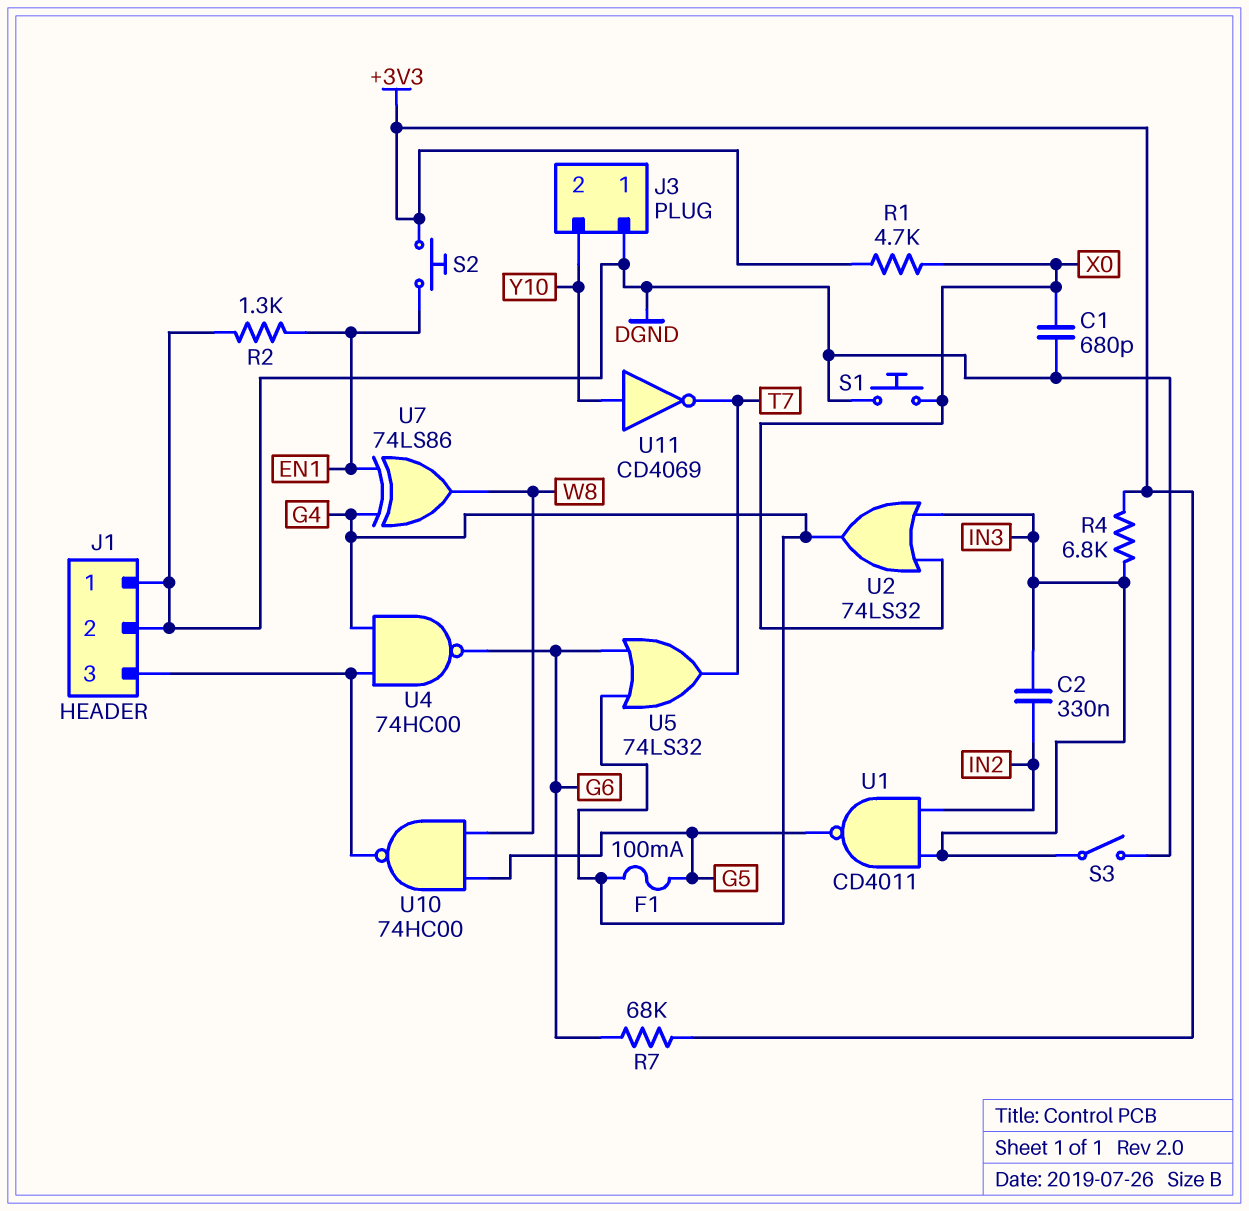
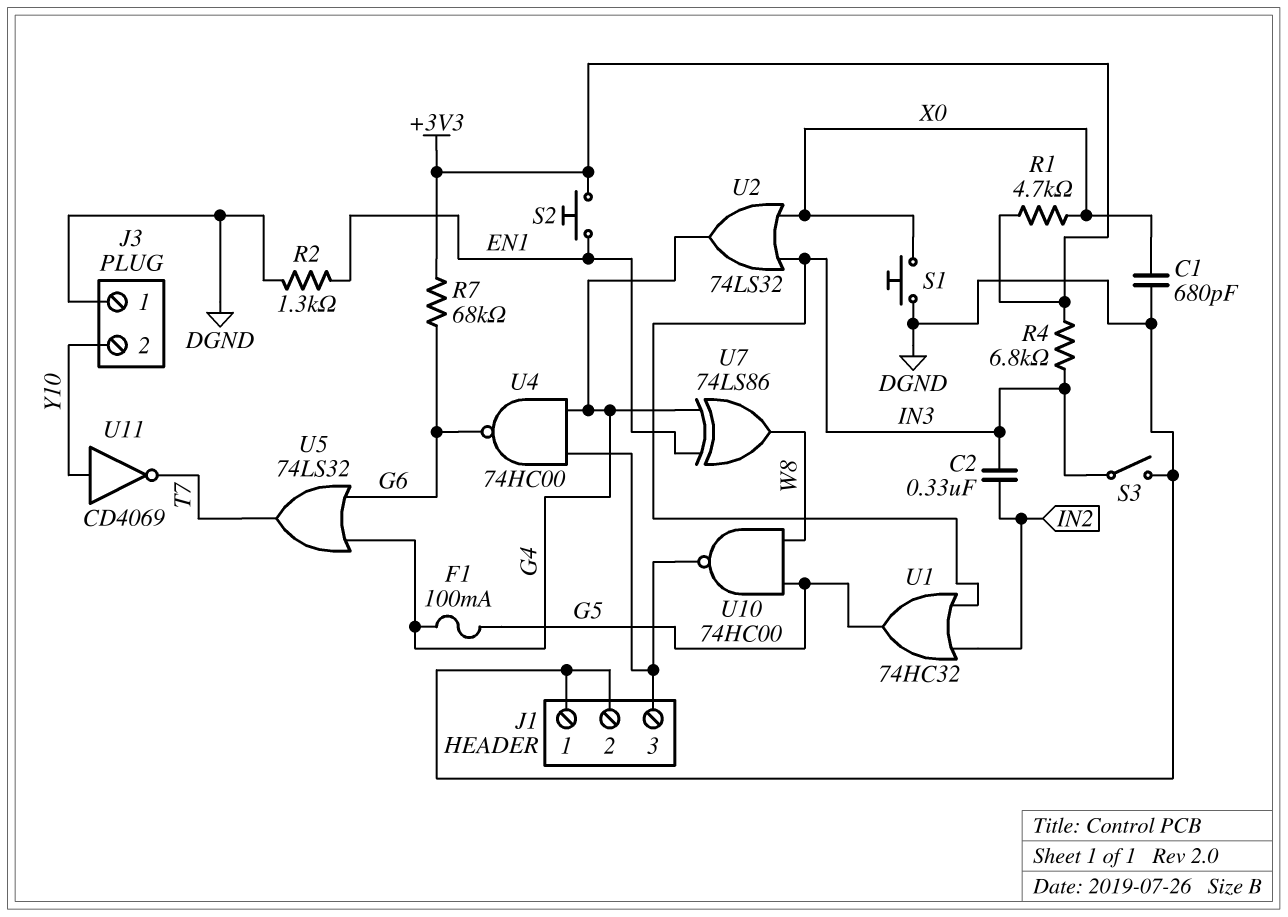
U1: NAND CD4011 (in IN2, in IN3, out G5) -> OR 74HC32 (in IN2, in IN3, out G5)

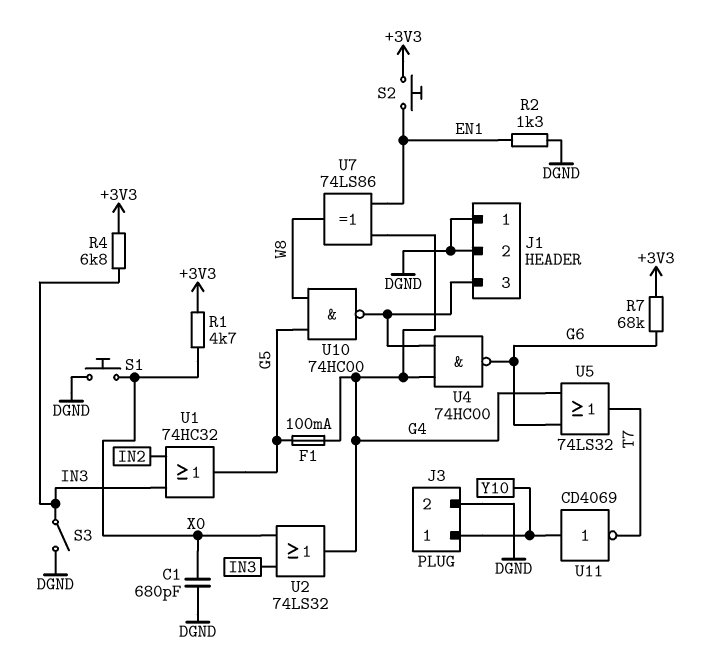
C2: 330nF (IN2, IN3) -> none
J3 pin 1: DGND -> Y10
J3 pin 2: Y10 -> DGND

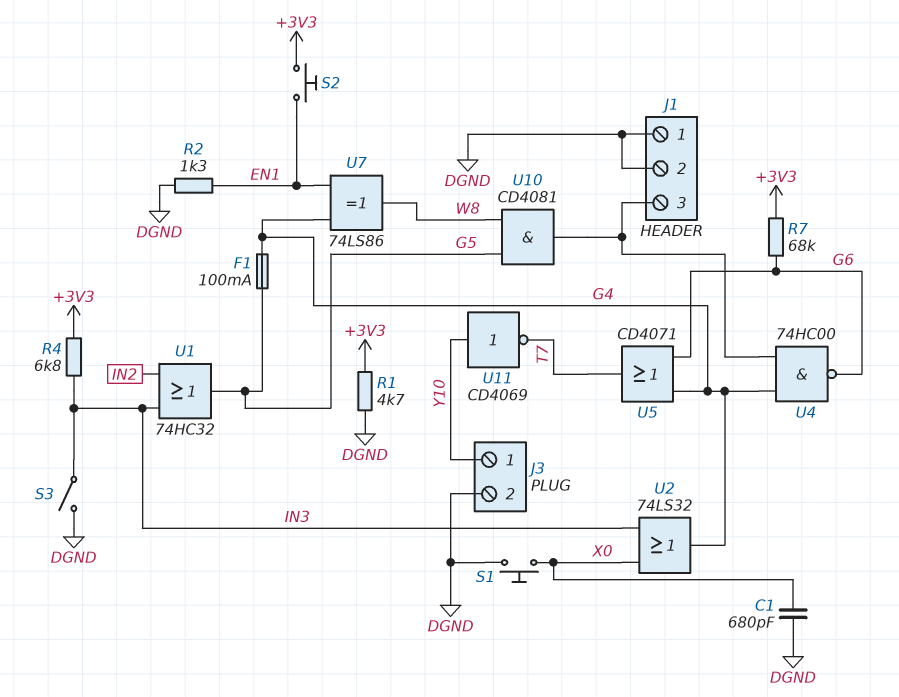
R1: 4.7k (+3V3, X0) -> 4.7k (+3V3, DGND)
U5: OR 74LS32 (in G4, in G6, out T7) -> OR CD4071 (in G4, in G6, out T7)
U10: NAND 74HC00 (in G5, in W8, out J1/3) -> AND CD4081 (in G5, in W8, out J1/3)

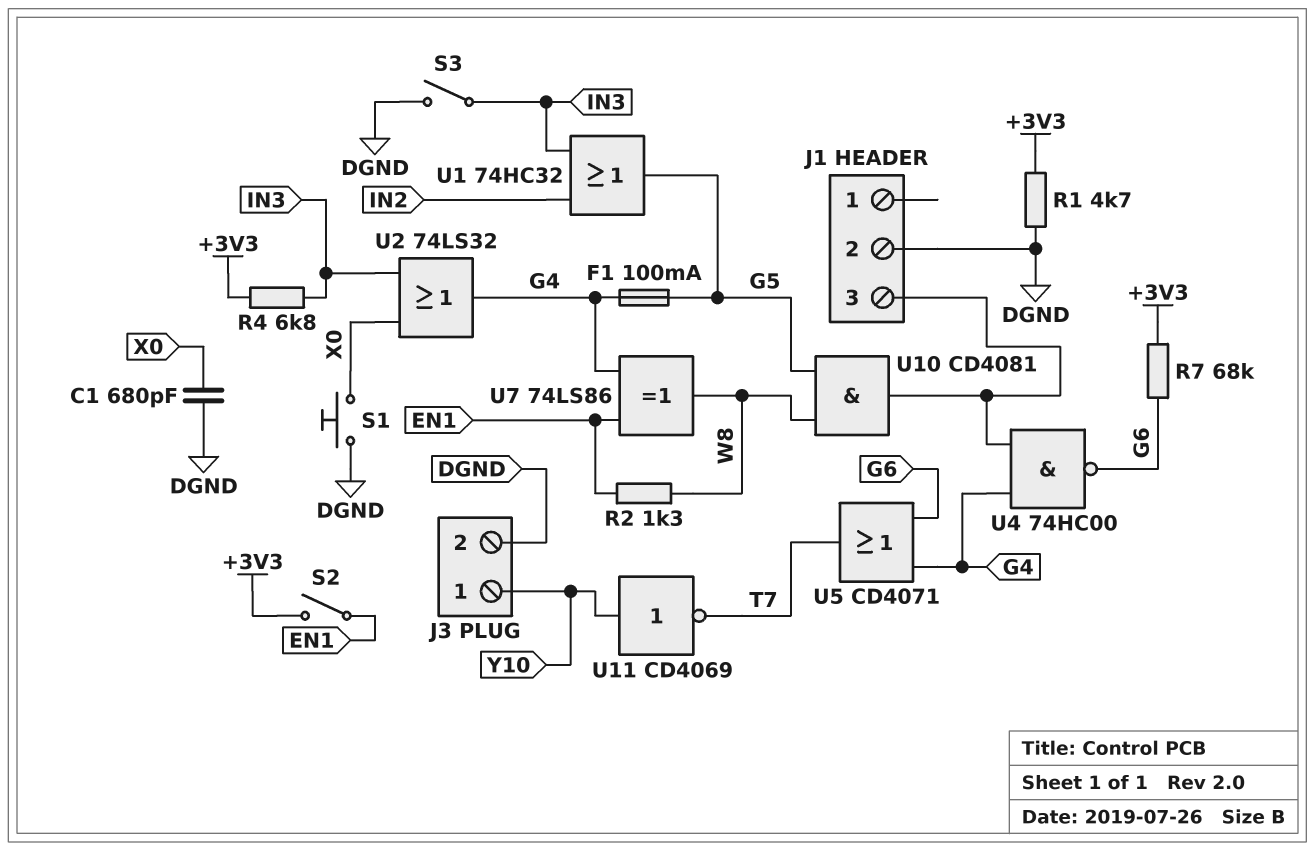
J1 pin 1: DGND -> none
R2: 1.3k (DGND, EN1) -> 1.3k (EN1, W8)
S2: button (+3V3, EN1) -> switch (+3V3, EN1)

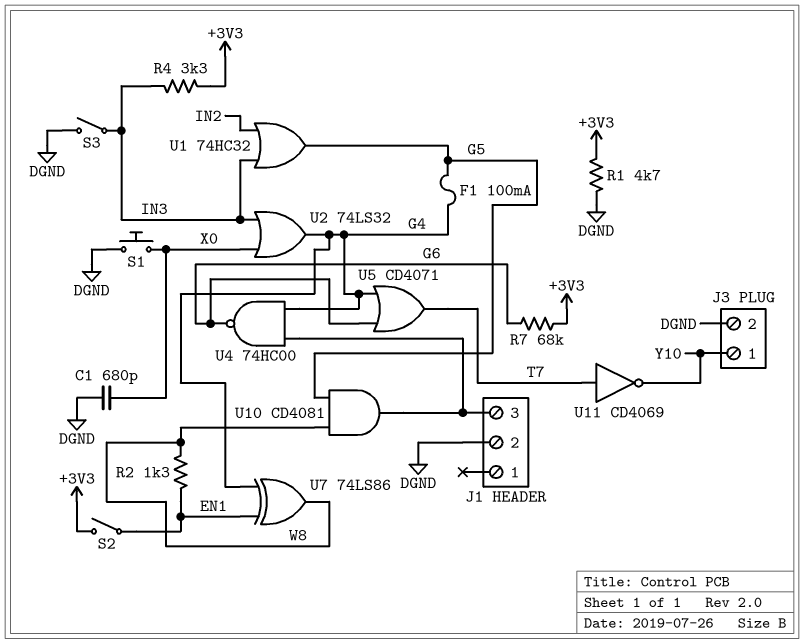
R4: 6.8k (+3V3, IN3) -> 3.3k (+3V3, IN3)
U11: NOT CD4069 (in Y10, out T7) -> NOT CD4069 (in T7, out Y10)

